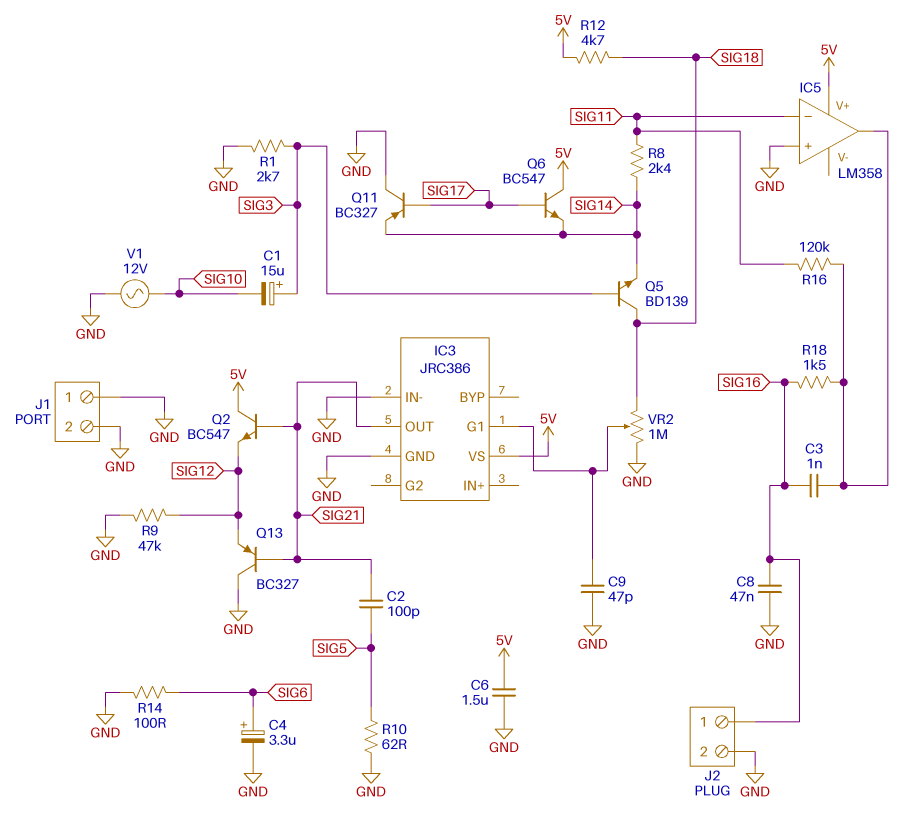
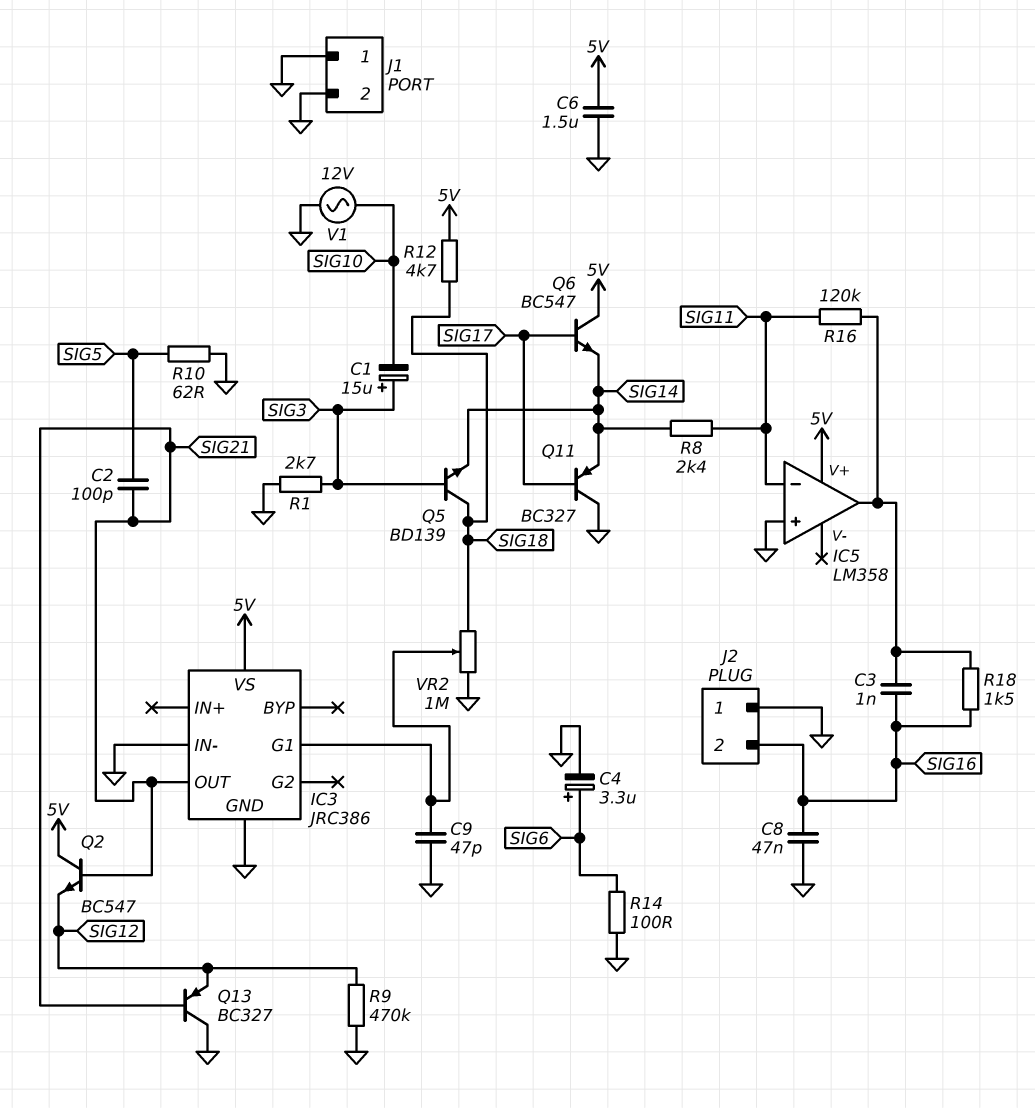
J2 pin 1: SIG16 -> GND
J2 pin 2: GND -> SIG16
R9: 47k (GND, SIG12) -> 470k (GND, SIG12)

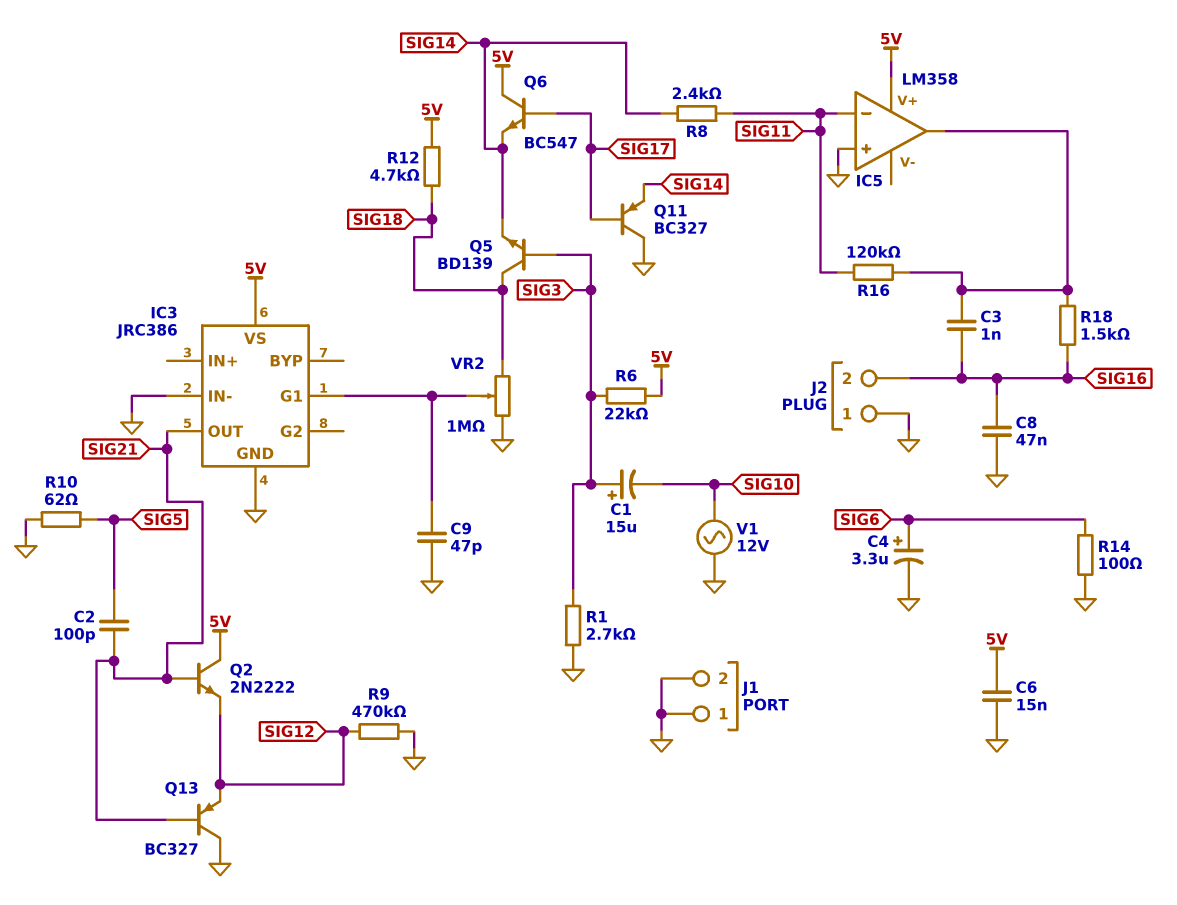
C6: 1.5uF (5V, GND) -> 15nF (5V, GND)
Q2: NPN BC547 (B SIG21, C 5V, E SIG12) -> NPN 2N2222 (B SIG21, C 5V, E SIG12)
R6: none -> 22k (5V, SIG3)

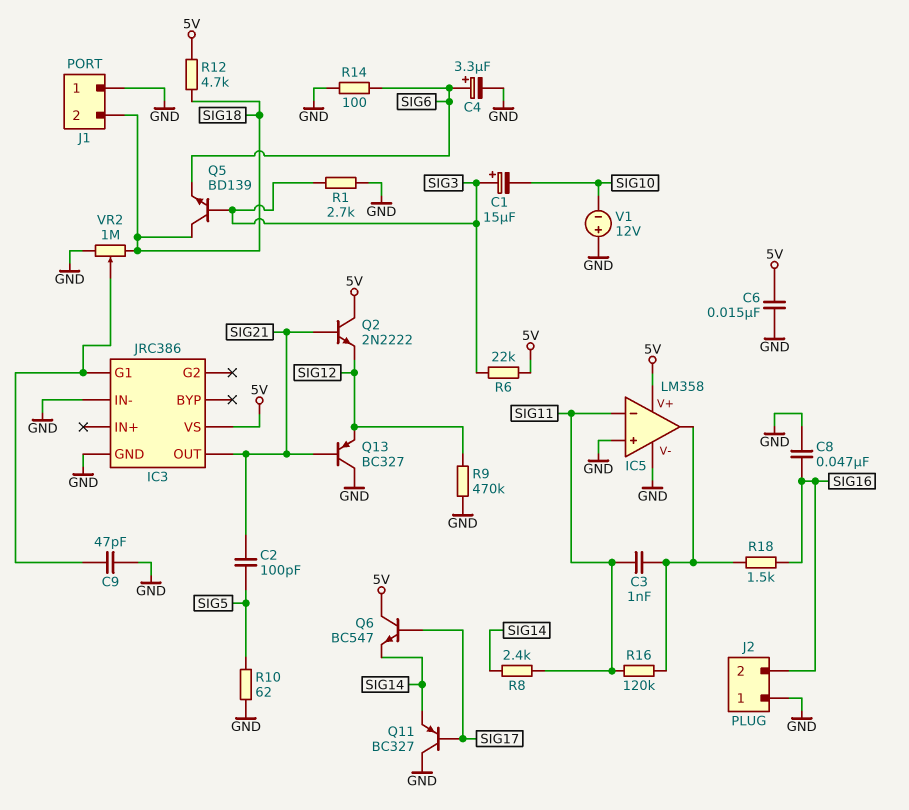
C3: 1nF (IC5/out, SIG16) -> 1nF (IC5/out, SIG11)
IC5 pin V-: none -> GND
J1 pin 2: GND -> SIG18
Q5: NPN BD139 (B SIG3, C SIG18, E SIG14) -> NPN BD139 (B SIG3, C SIG18, E SIG6)
V1: AC 12V (GND, SIG10) -> 12V (plus GND, minus SIG10)

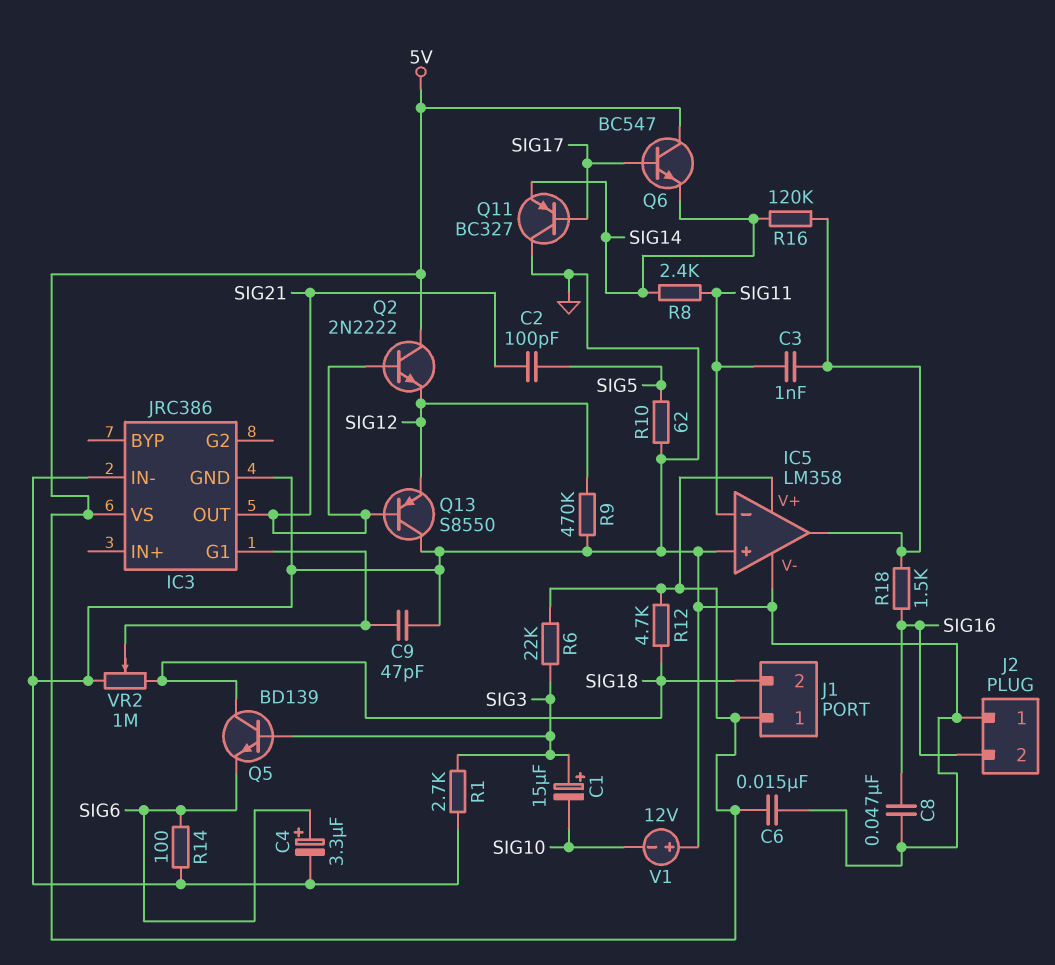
J1 pin 1: GND -> 5V
Q13: PNP BC327 (B SIG21, C GND, E SIG12) -> PNP S8550 (B SIG21, C GND, E SIG12)
R16: 120k (IC5/out, SIG11) -> 120k (IC5/out, SIG14)

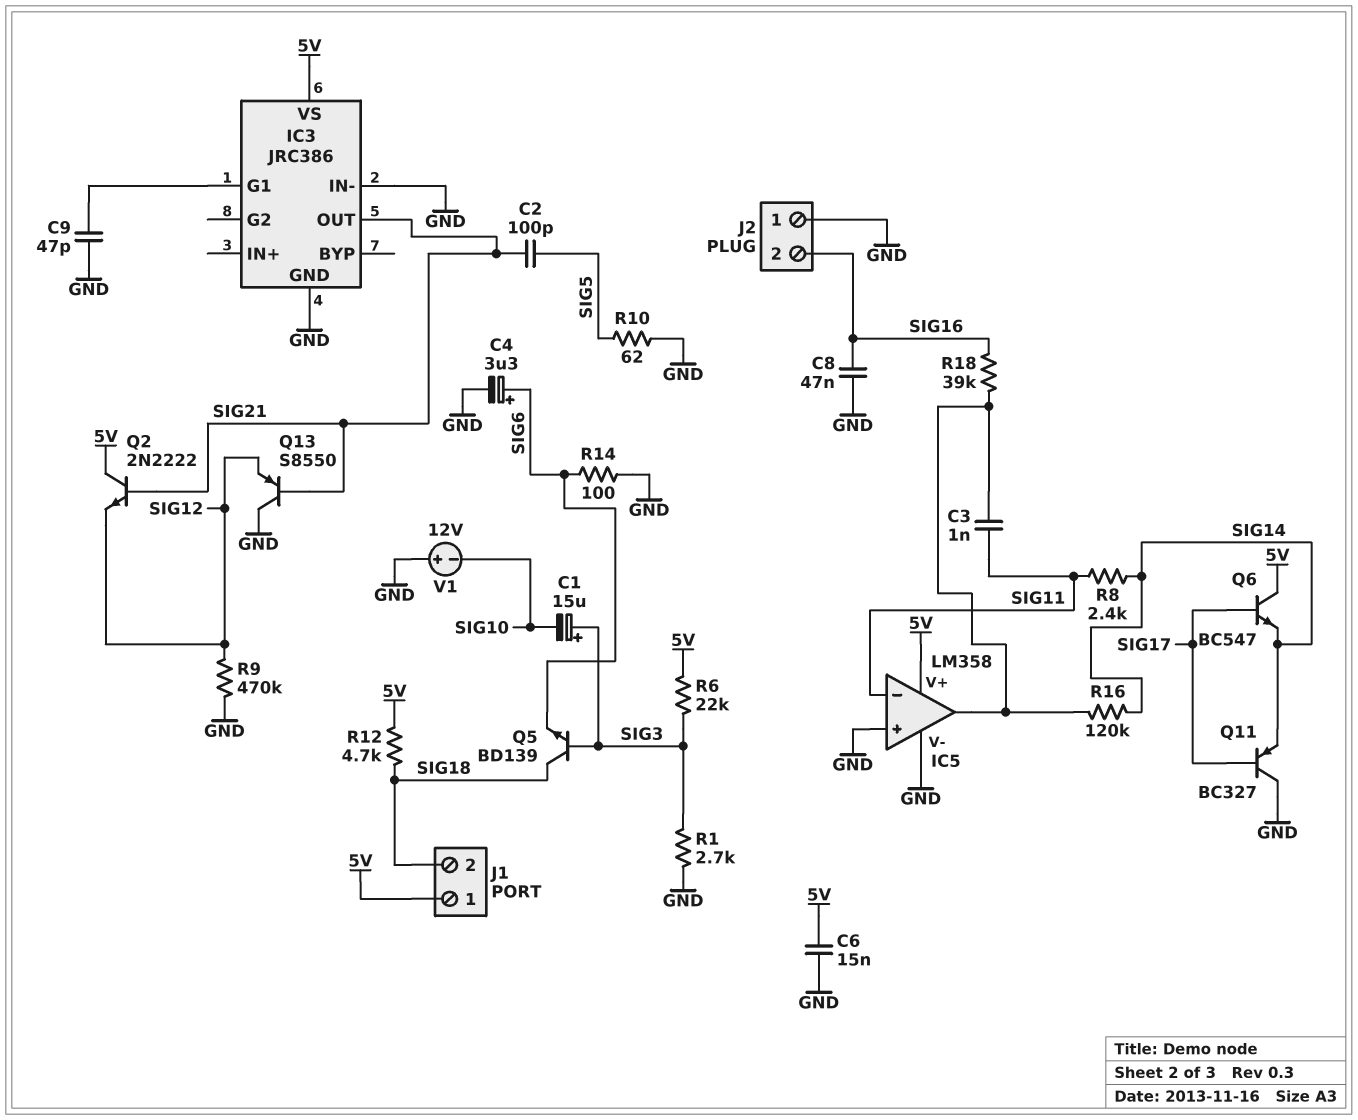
R18: 1.5k (IC5/out, SIG16) -> 39k (IC5/out, SIG16)
VR2: 1M (GND, SIG18, wiper IC3/G1) -> none

